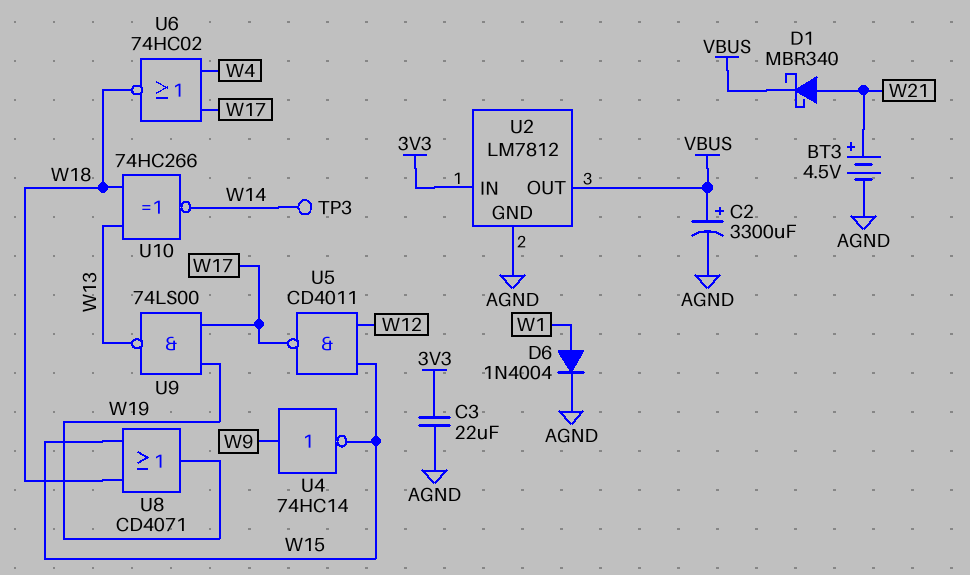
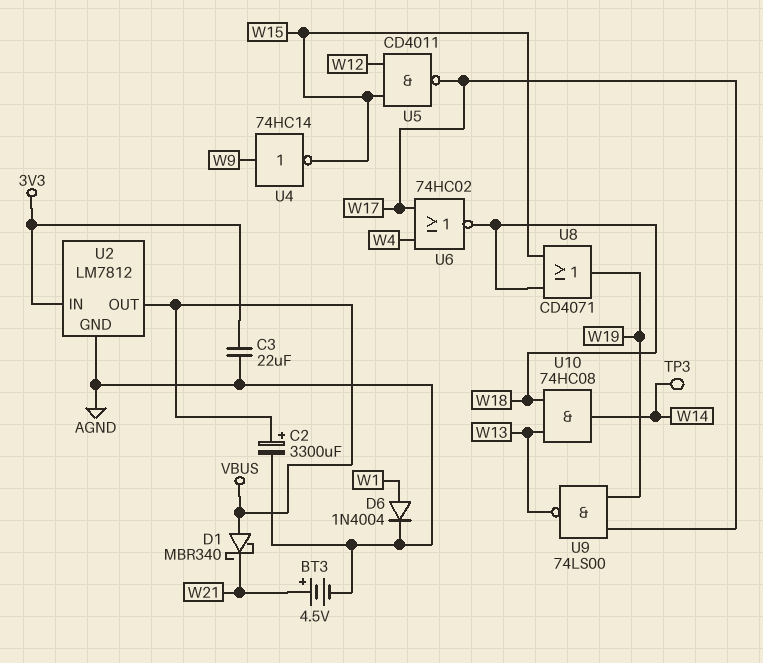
D1: schottky MBR340 (A W21, K VBUS) -> schottky MBR340 (A VBUS, K W21)
U10: XNOR 74HC266 (in W13, in W18, out W14) -> AND 74HC08 (in W13, in W18, out W14)

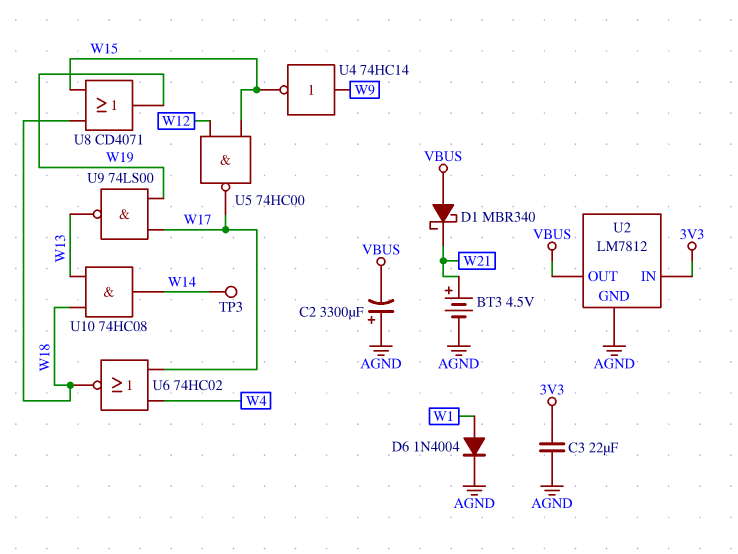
C2: 3300uF (plus VBUS, minus AGND) -> 3300uF (plus AGND, minus VBUS)
U5: NAND CD4011 (in W12, in W15, out W17) -> NAND 74HC00 (in W12, in W15, out W17)

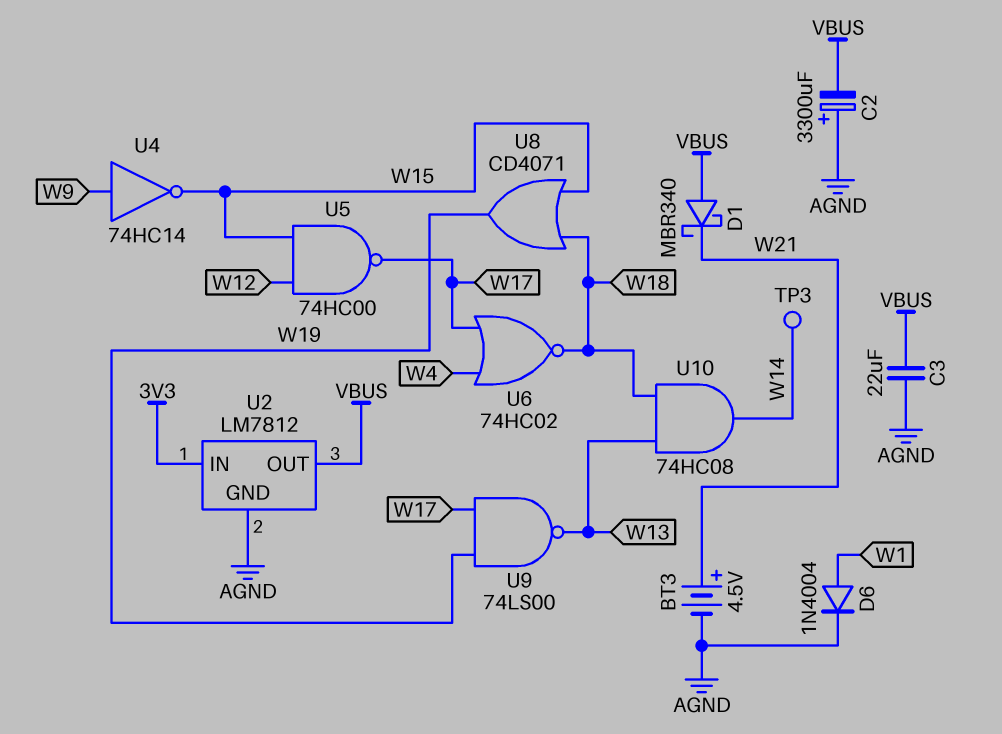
C3: 22uF (3V3, AGND) -> 22uF (AGND, VBUS)

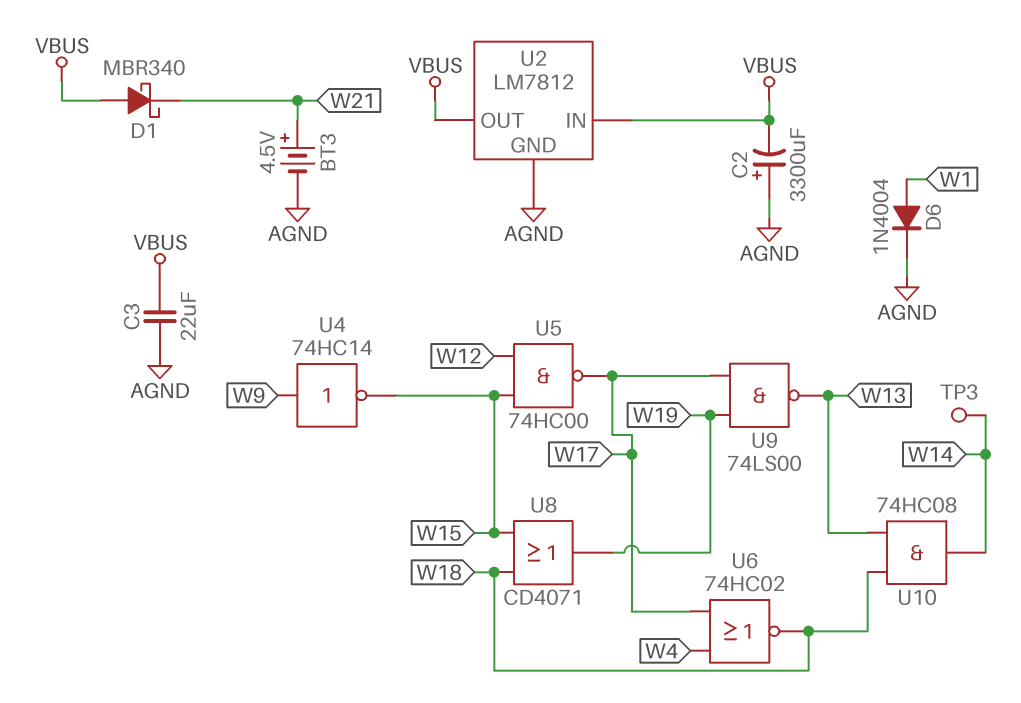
U2 pin IN: 3V3 -> VBUS

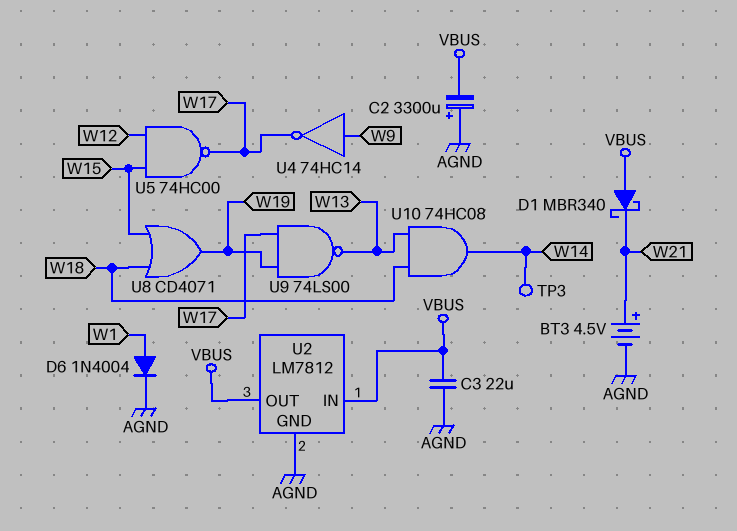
U4: NOT 74HC14 (in W9, out W15) -> NOT 74HC14 (in W9, out W17)
U6: NOR 74HC02 (in W4, in W17, out W18) -> none

